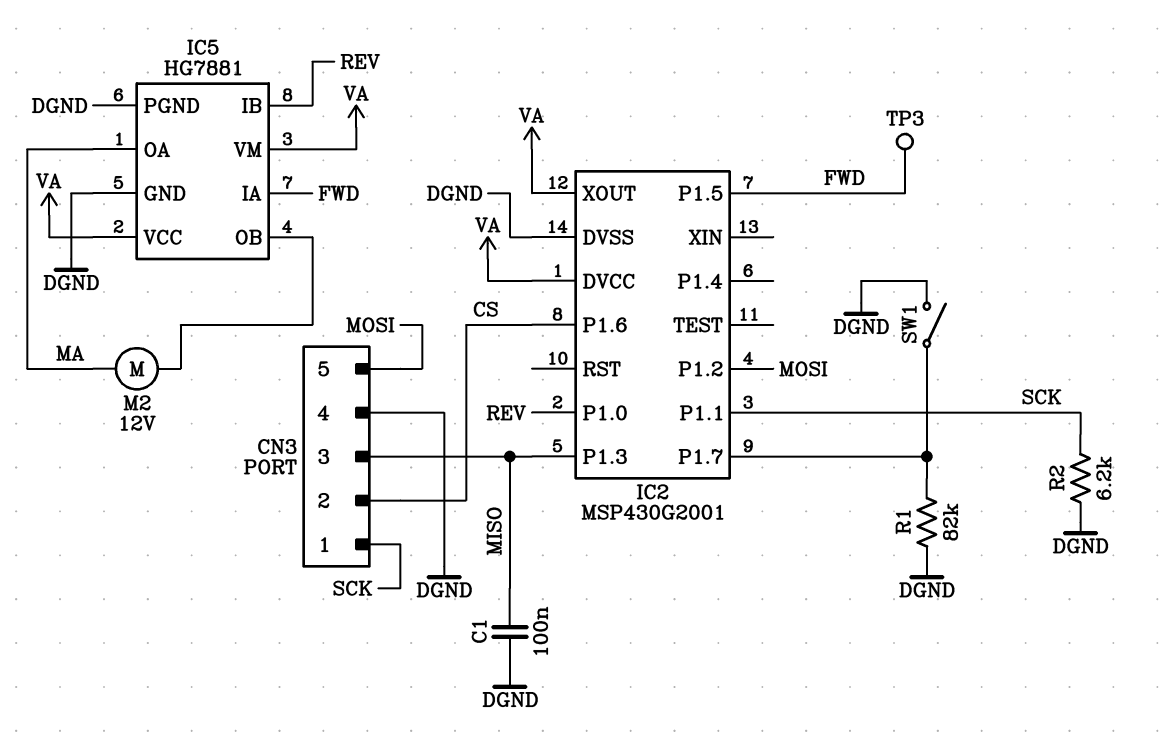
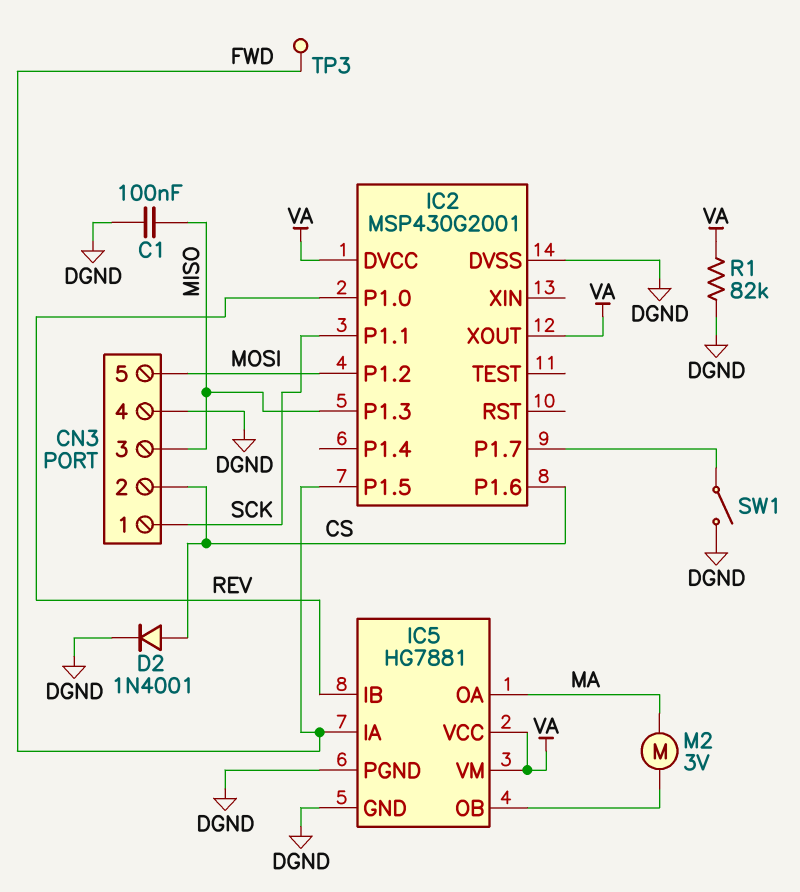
D2: none -> diode 1N4001 (A CS, K DGND)
M2: motor 12V (IC5/OB, MA) -> motor 3V (IC5/OB, MA)
R1: 82k (DGND, IC2/P1.7) -> 82k (DGND, VA)
R2: 6.2k (DGND, SCK) -> none

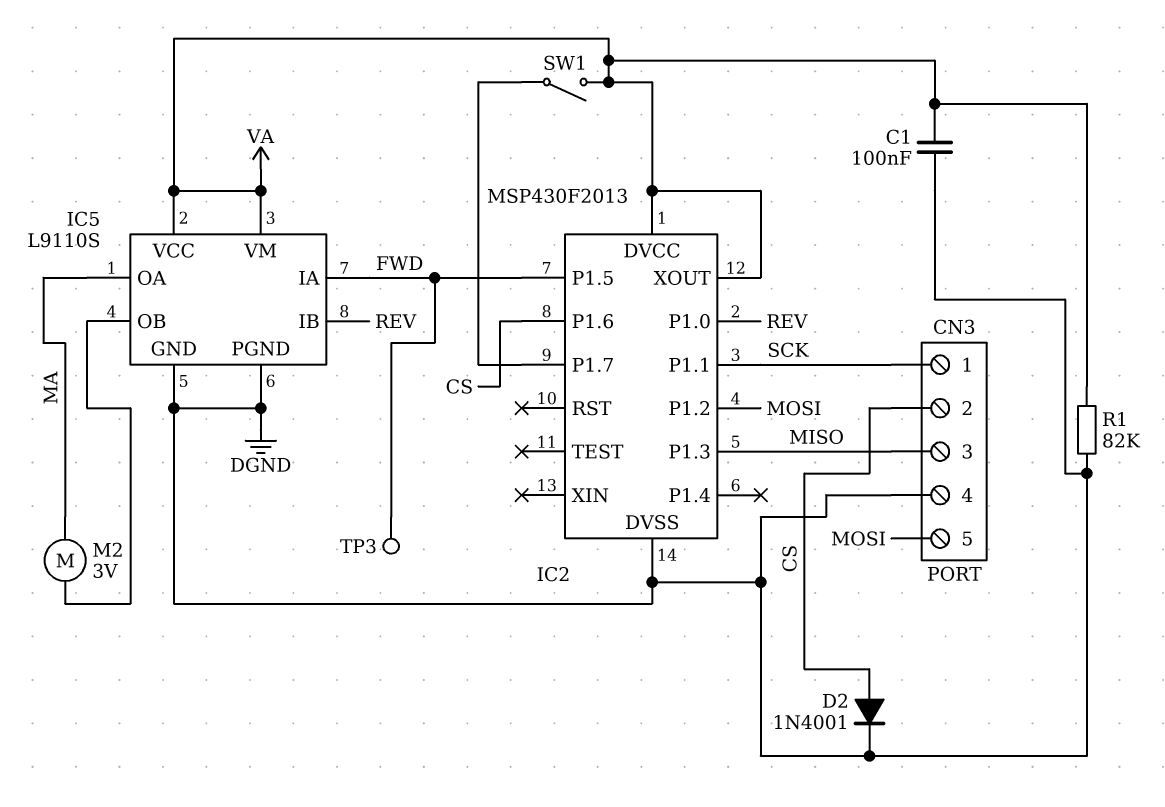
C1: 100nF (DGND, MISO) -> 100nF (DGND, VA)
IC2: MSP430G2001 -> MSP430F2013
IC5: HG7881 -> L9110S
SW1: switch (DGND, IC2/P1.7) -> switch (IC2/P1.7, VA)

